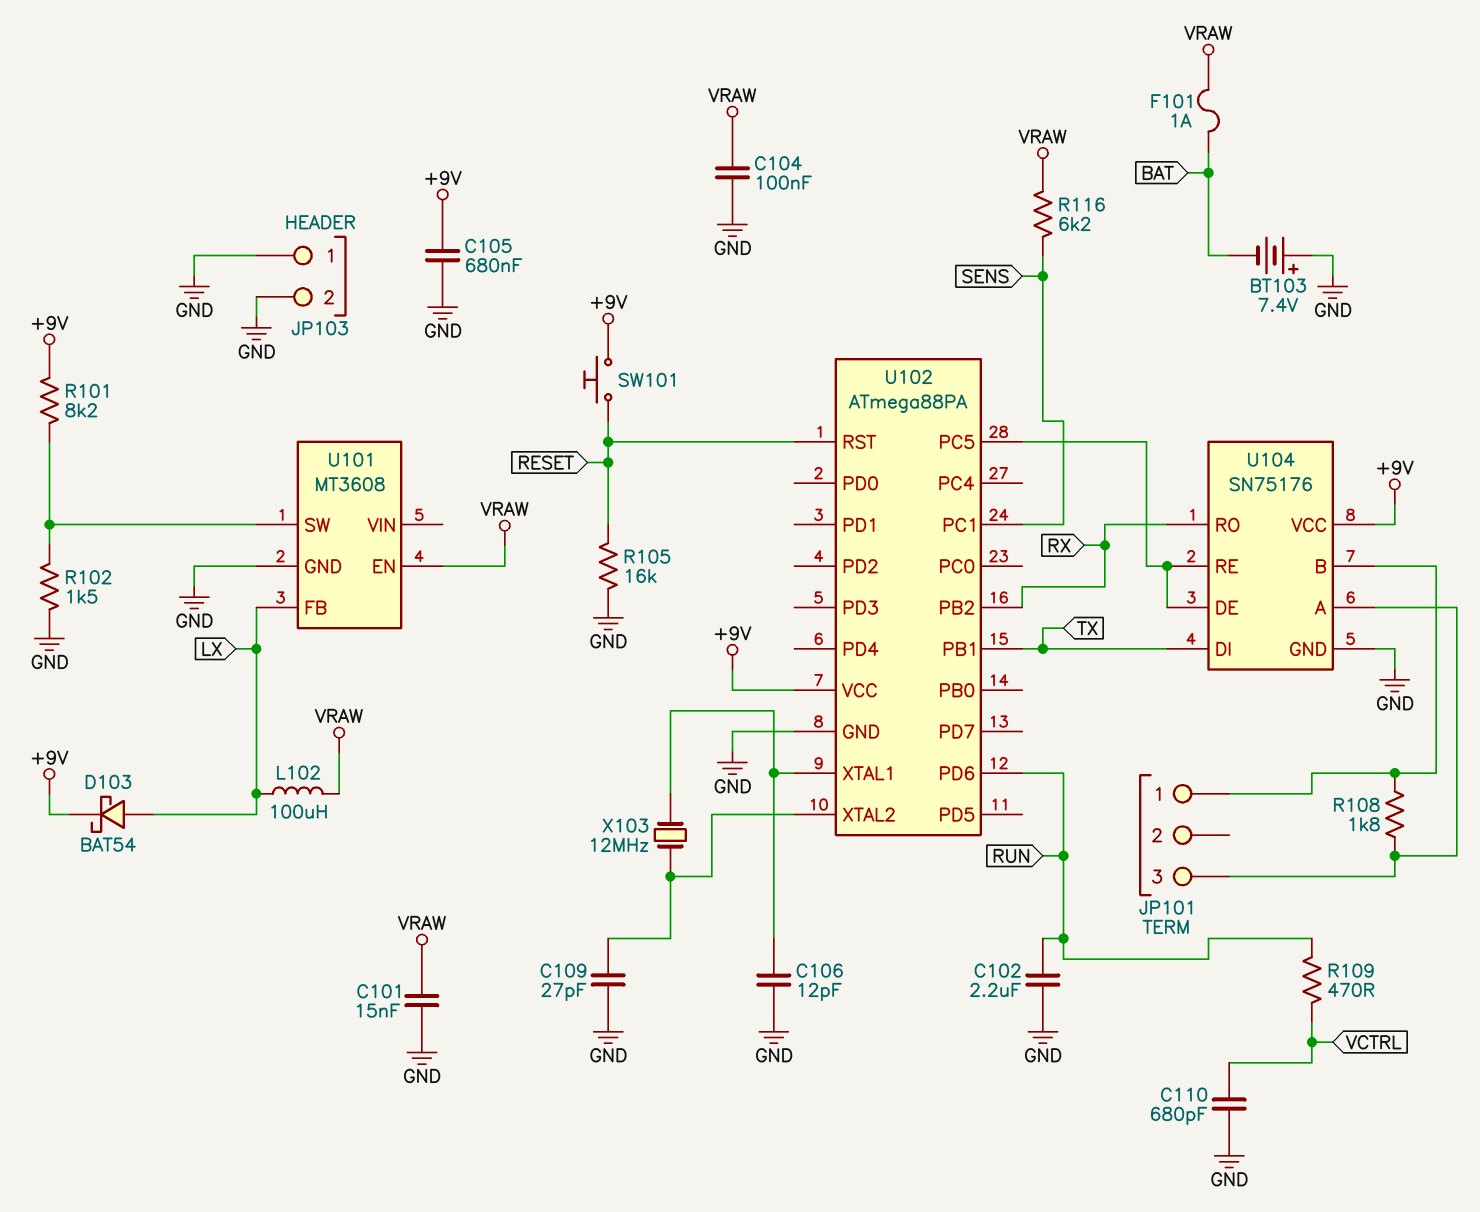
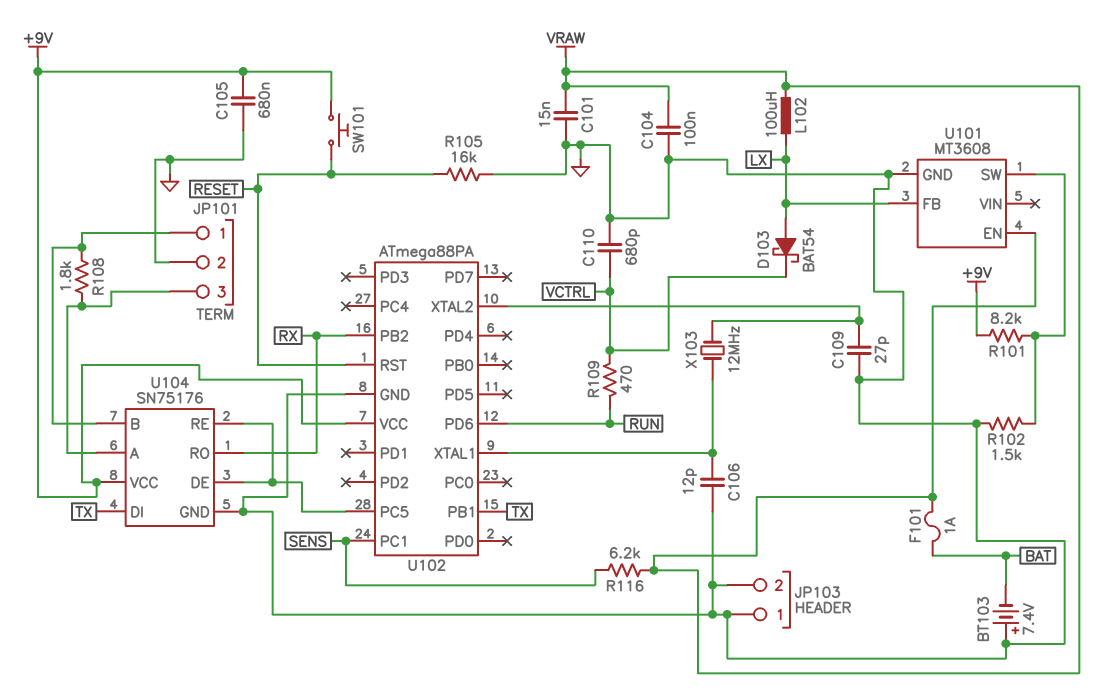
C102: 2.2uF (GND, RUN) -> none
D103: schottky BAT54 (A LX, K +9V) -> schottky BAT54 (A LX, K VCTRL)
JP101 pin 2: none -> GND

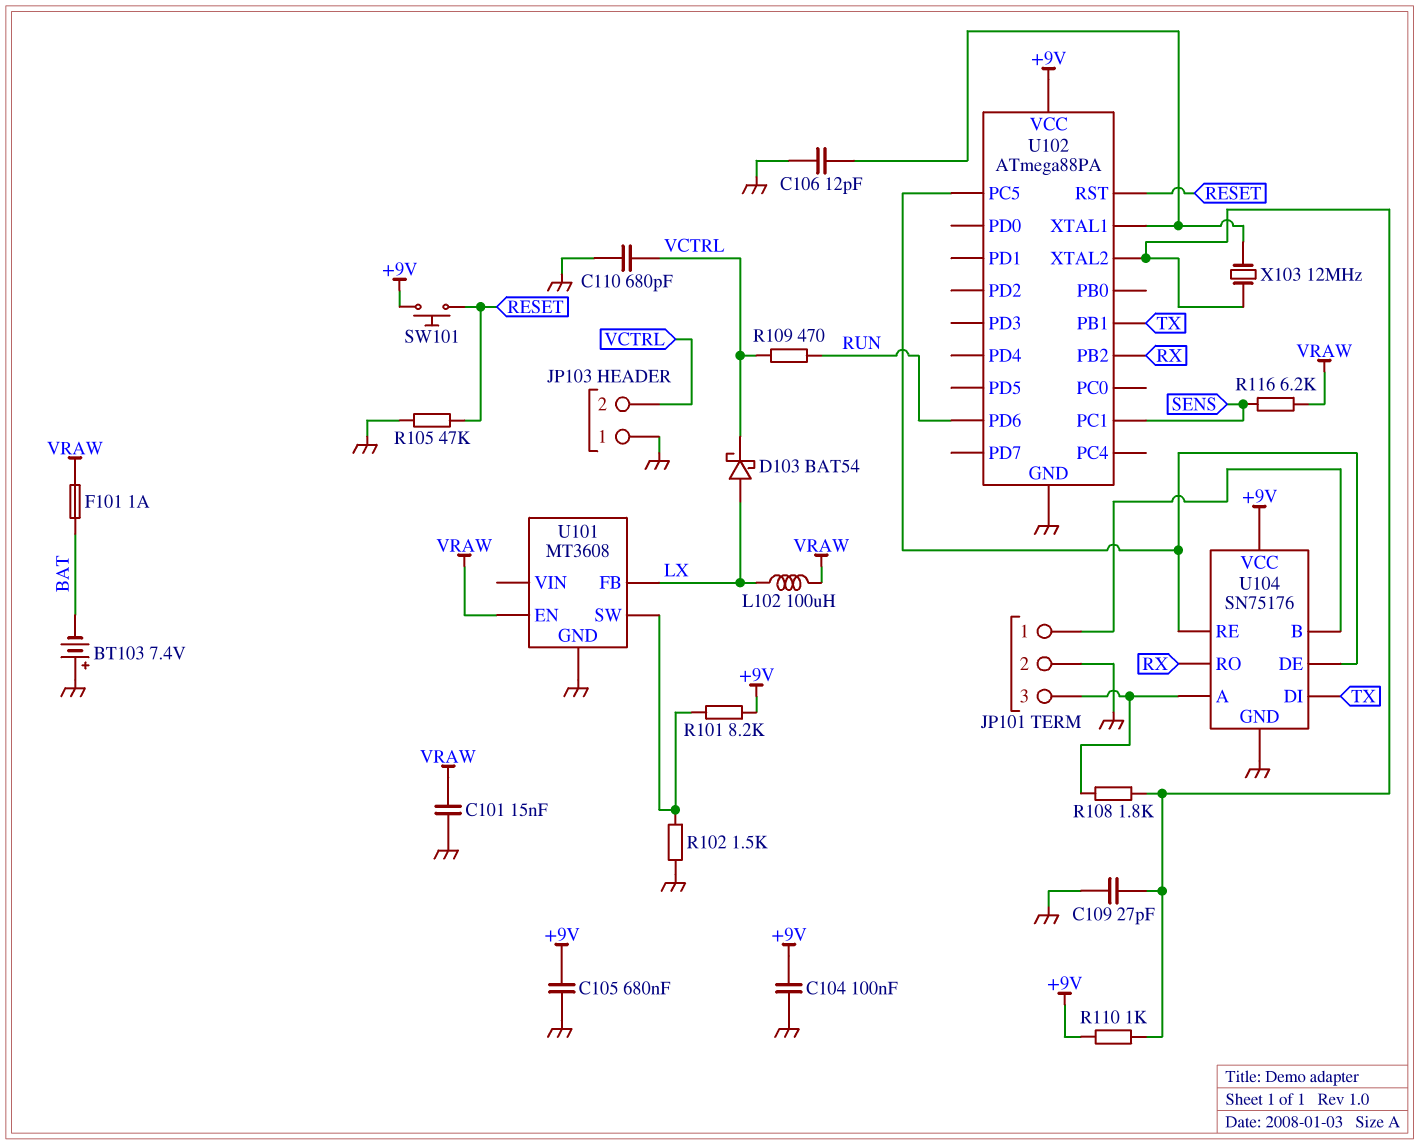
C104: 100nF (GND, VRAW) -> 100nF (+9V, GND)
JP103 pin 2: GND -> VCTRL
R105: 16k (GND, RESET) -> 47k (GND, RESET)
R108: 1.8k (JP101/1, JP101/3) -> 1.8k (JP101/3, U102/XTAL2)
R110: none -> 1k (+9V, U102/XTAL2)

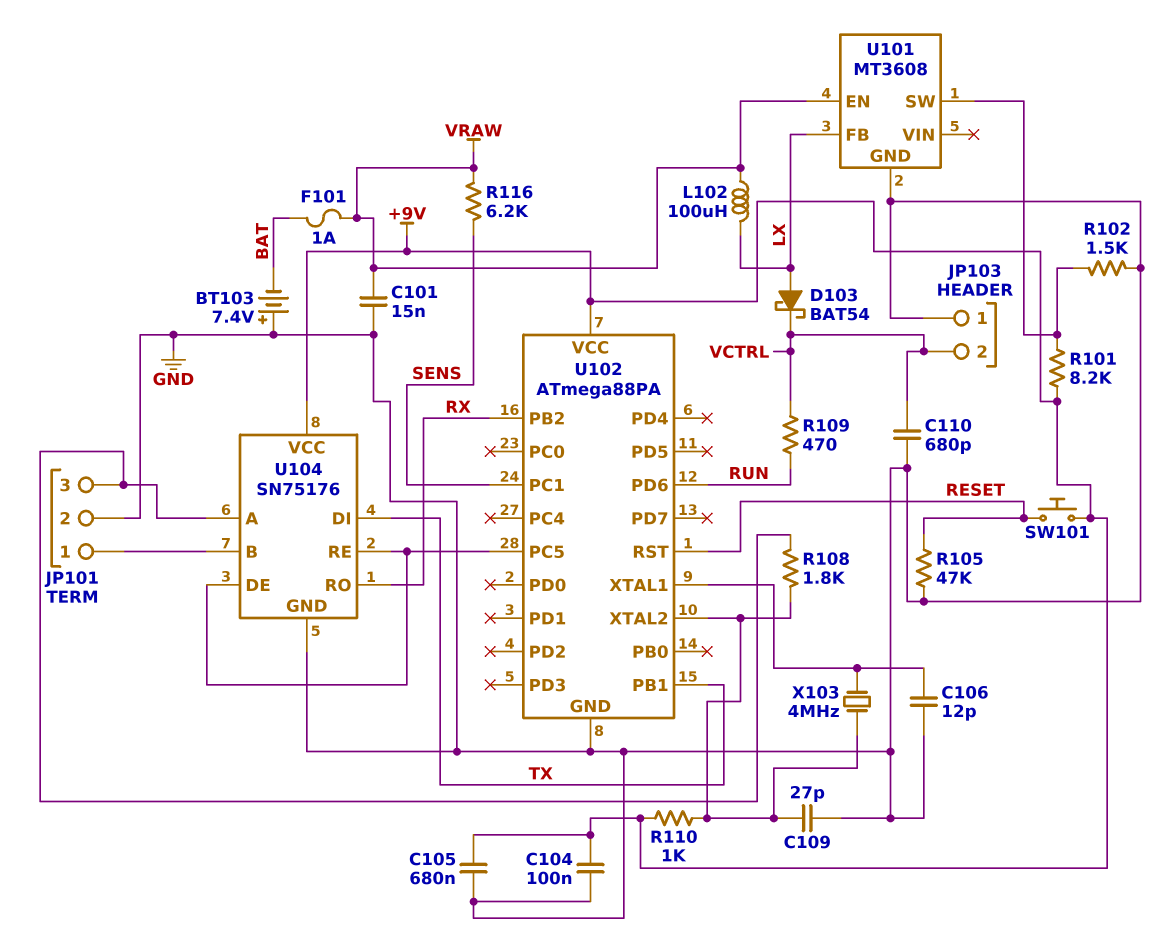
X103: 12MHz (U102/XTAL1, U102/XTAL2) -> 4MHz (U102/XTAL1, U102/XTAL2)

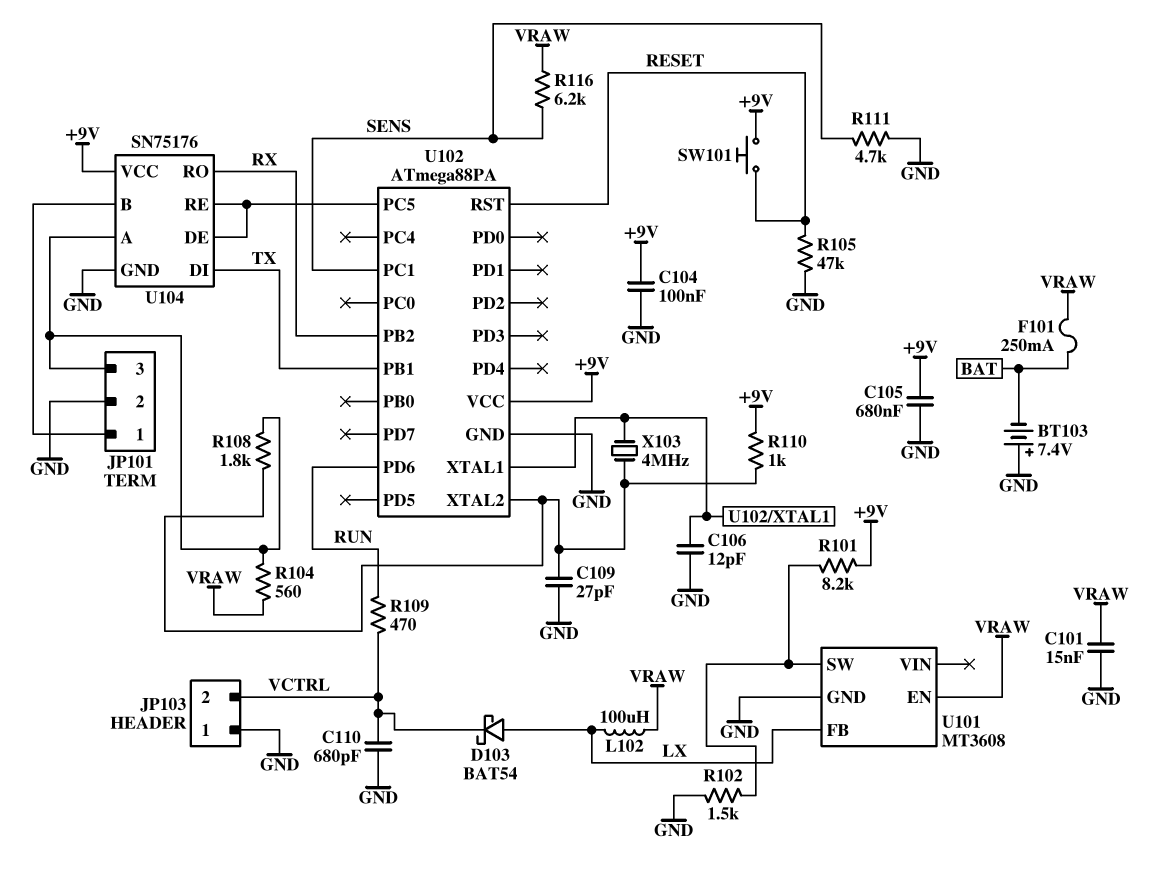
F101: 1A (BAT, VRAW) -> 250mA (BAT, VRAW)
R104: none -> 560 (JP101/3, VRAW)
R111: none -> 4.7k (GND, SENS)

